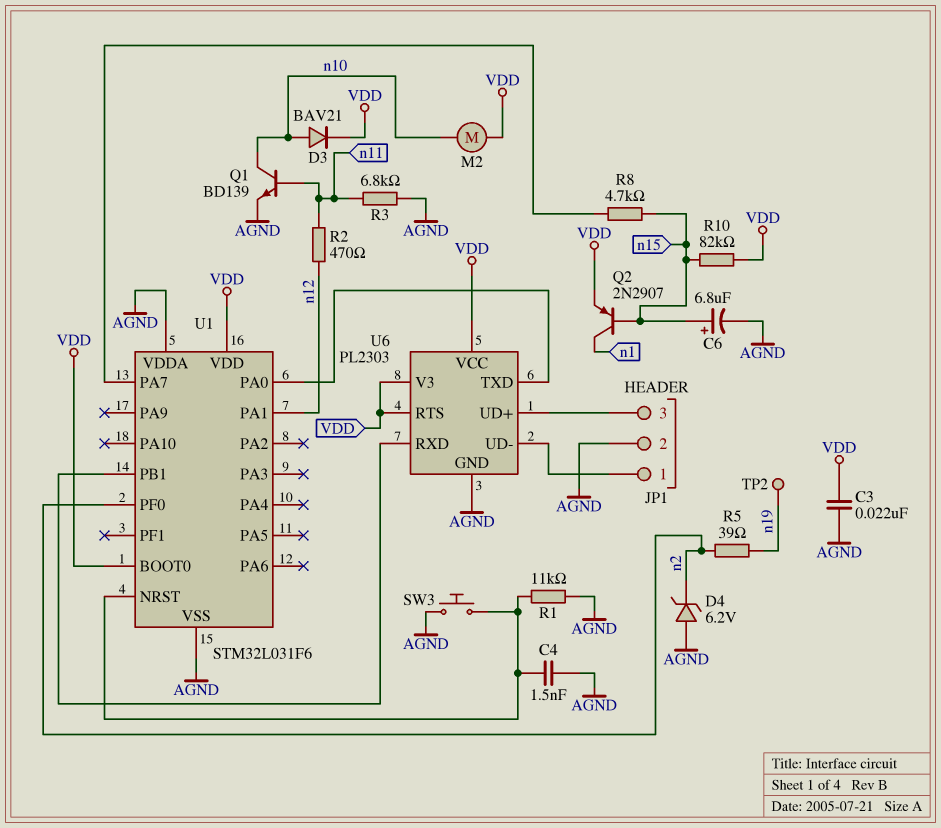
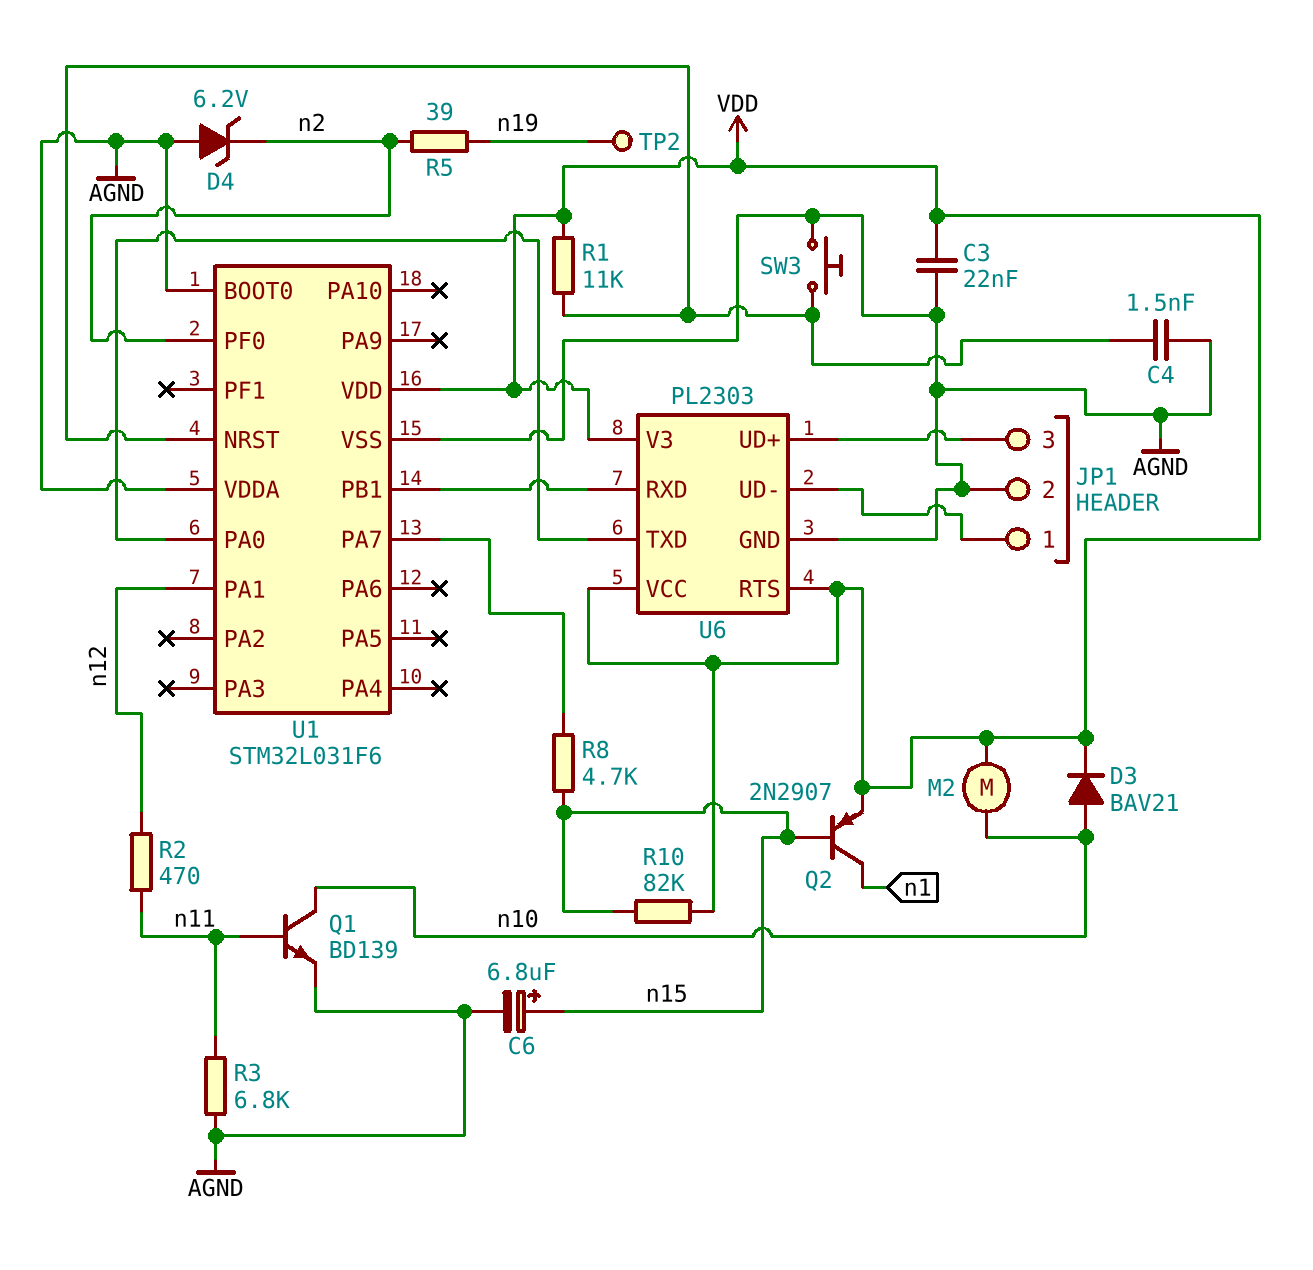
R1: 11k (AGND, U1/NRST) -> 11k (U1/NRST, VDD)
U1 pin BOOT0: VDD -> AGND

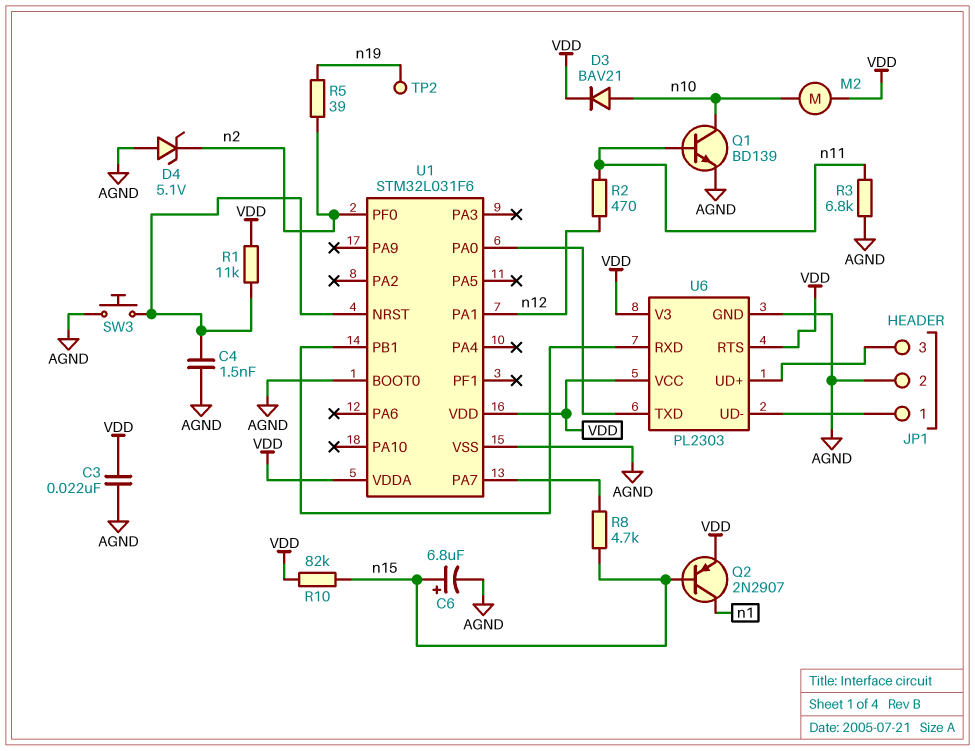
D4: zener 6.2V (A AGND, K n2) -> zener 5.1V (A AGND, K n2)
U1 pin VDDA: AGND -> VDD

